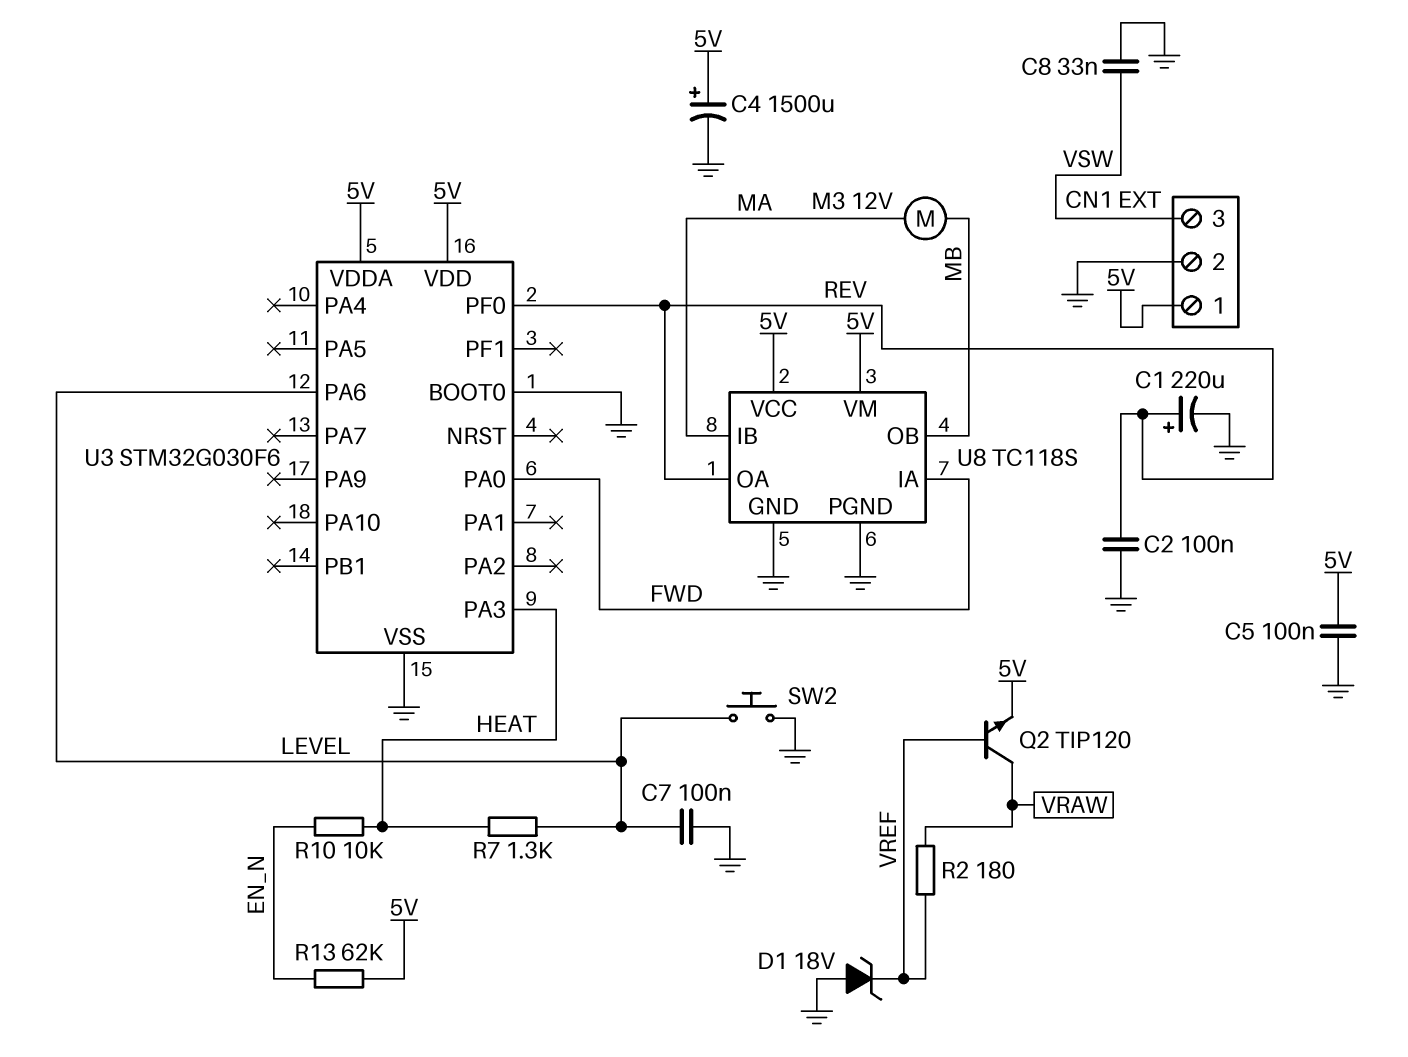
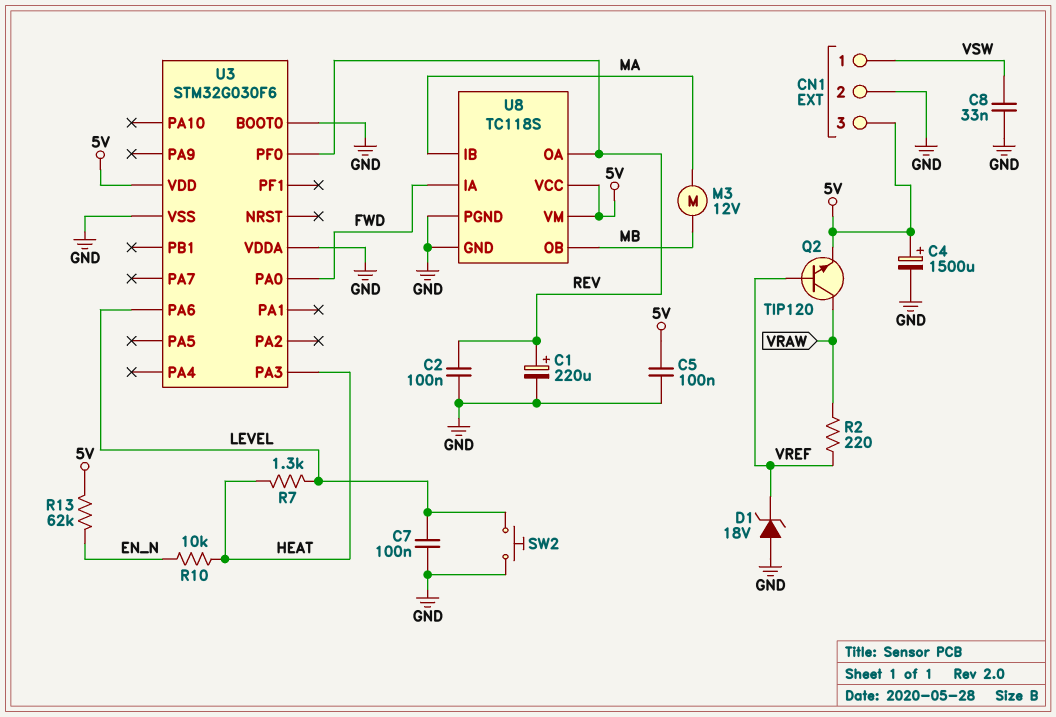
CN1 pin 1: 5V -> VSW
CN1 pin 3: VSW -> 5V
R2: 180 (VRAW, VREF) -> 220 (VRAW, VREF)
U3 pin VDDA: 5V -> GND

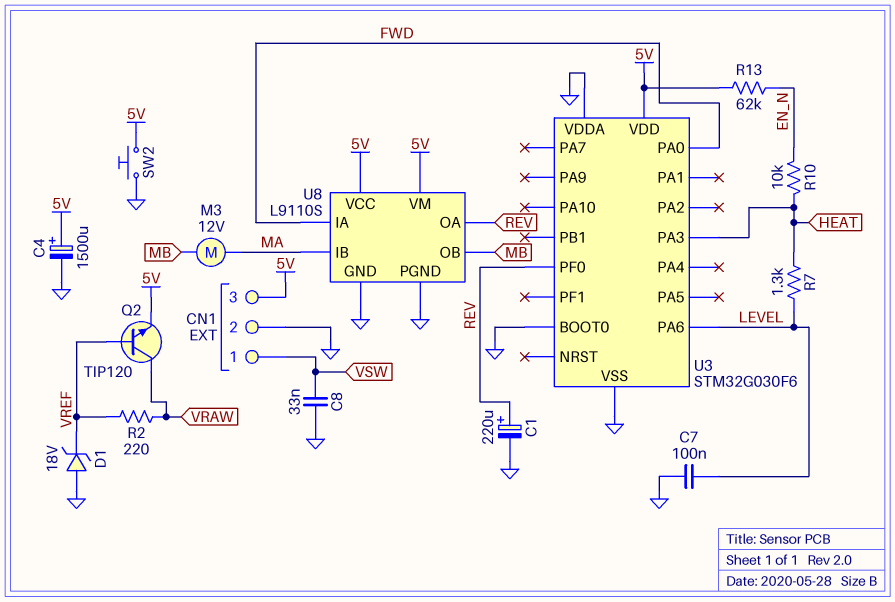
C2: 100nF (GND, REV) -> none
C5: 100nF (5V, GND) -> none
SW2: button (GND, LEVEL) -> button (5V, GND)
U8: TC118S -> L9110S

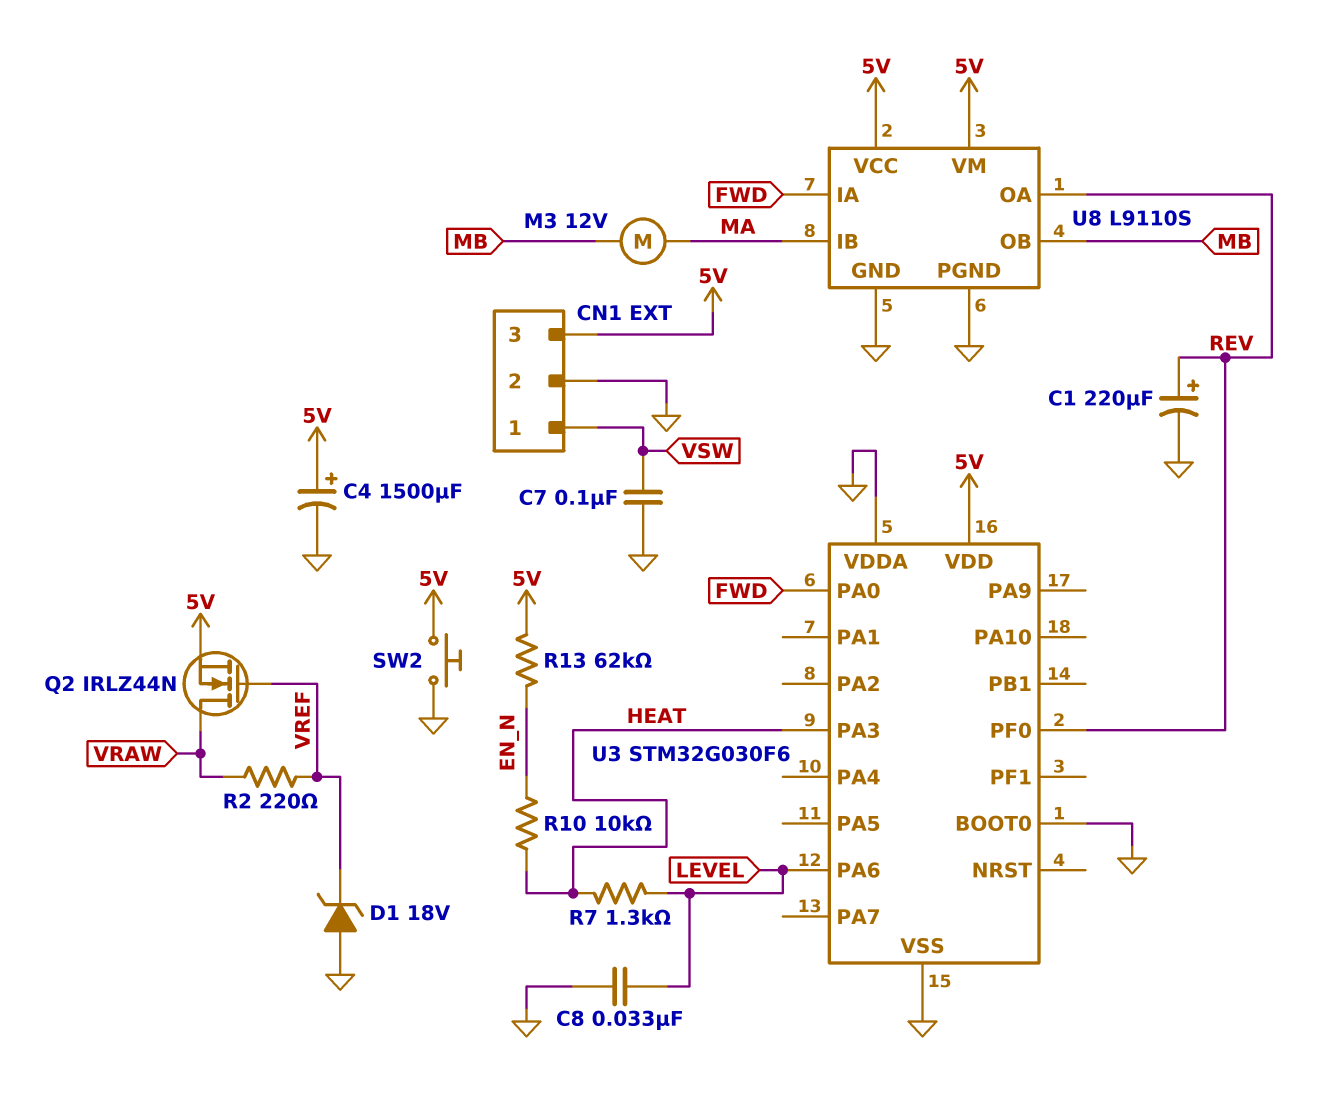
C7: 100nF (GND, LEVEL) -> 100nF (GND, VSW)
C8: 33nF (GND, VSW) -> 33nF (GND, LEVEL)
Q2: NPN TIP120 (B VREF, C VRAW, E 5V) -> NMOS IRLZ44N (G VREF, D VRAW, S 5V)

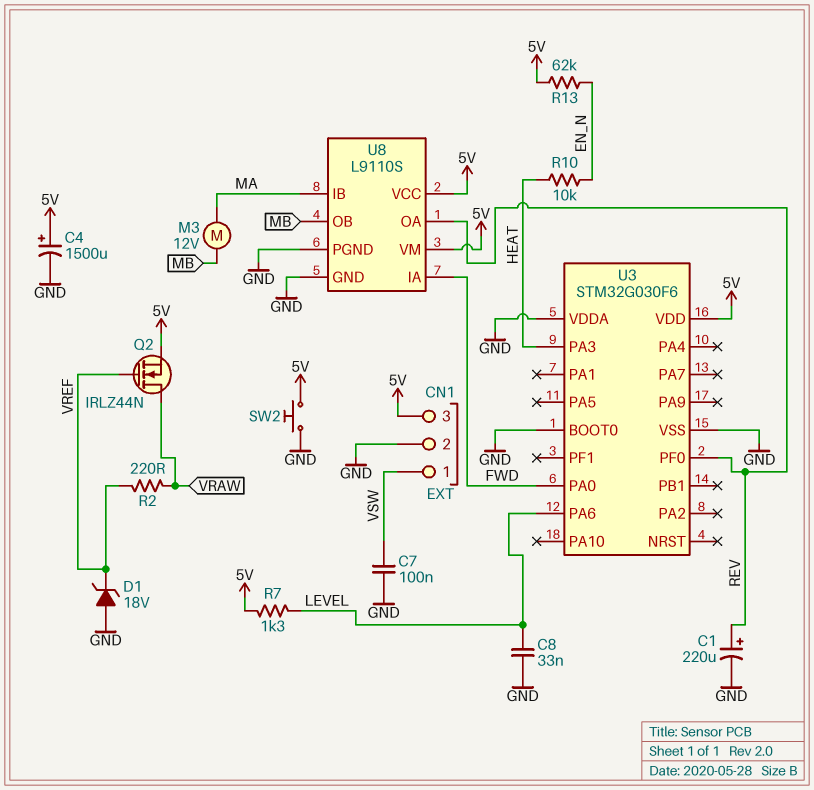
R7: 1.3k (HEAT, LEVEL) -> 1.3k (5V, LEVEL)

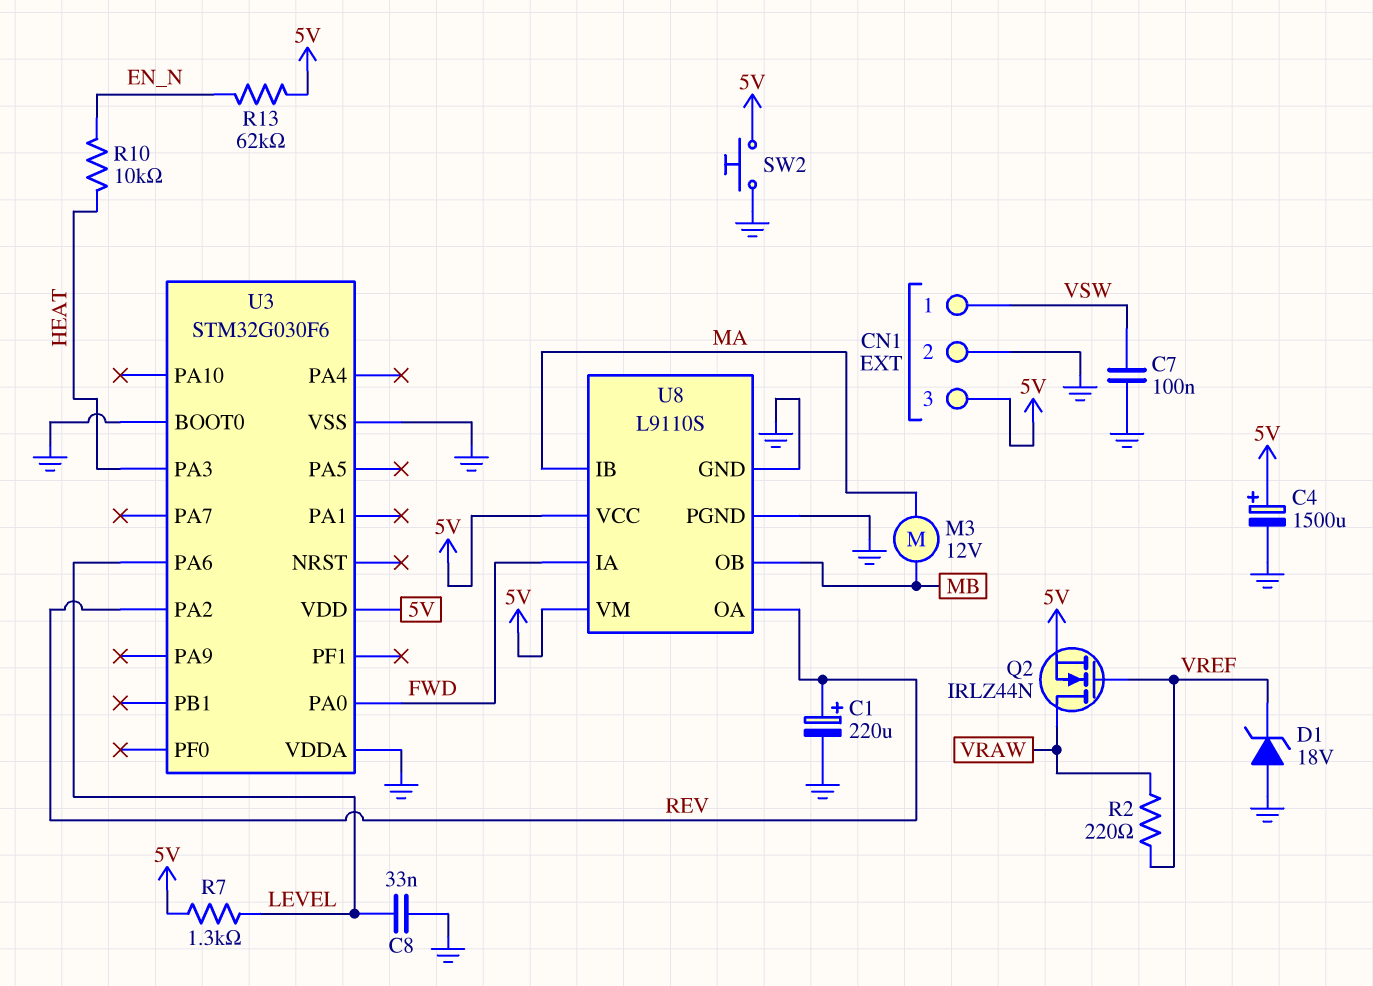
U3 pin PA2: none -> REV
U3 pin PF0: REV -> none

